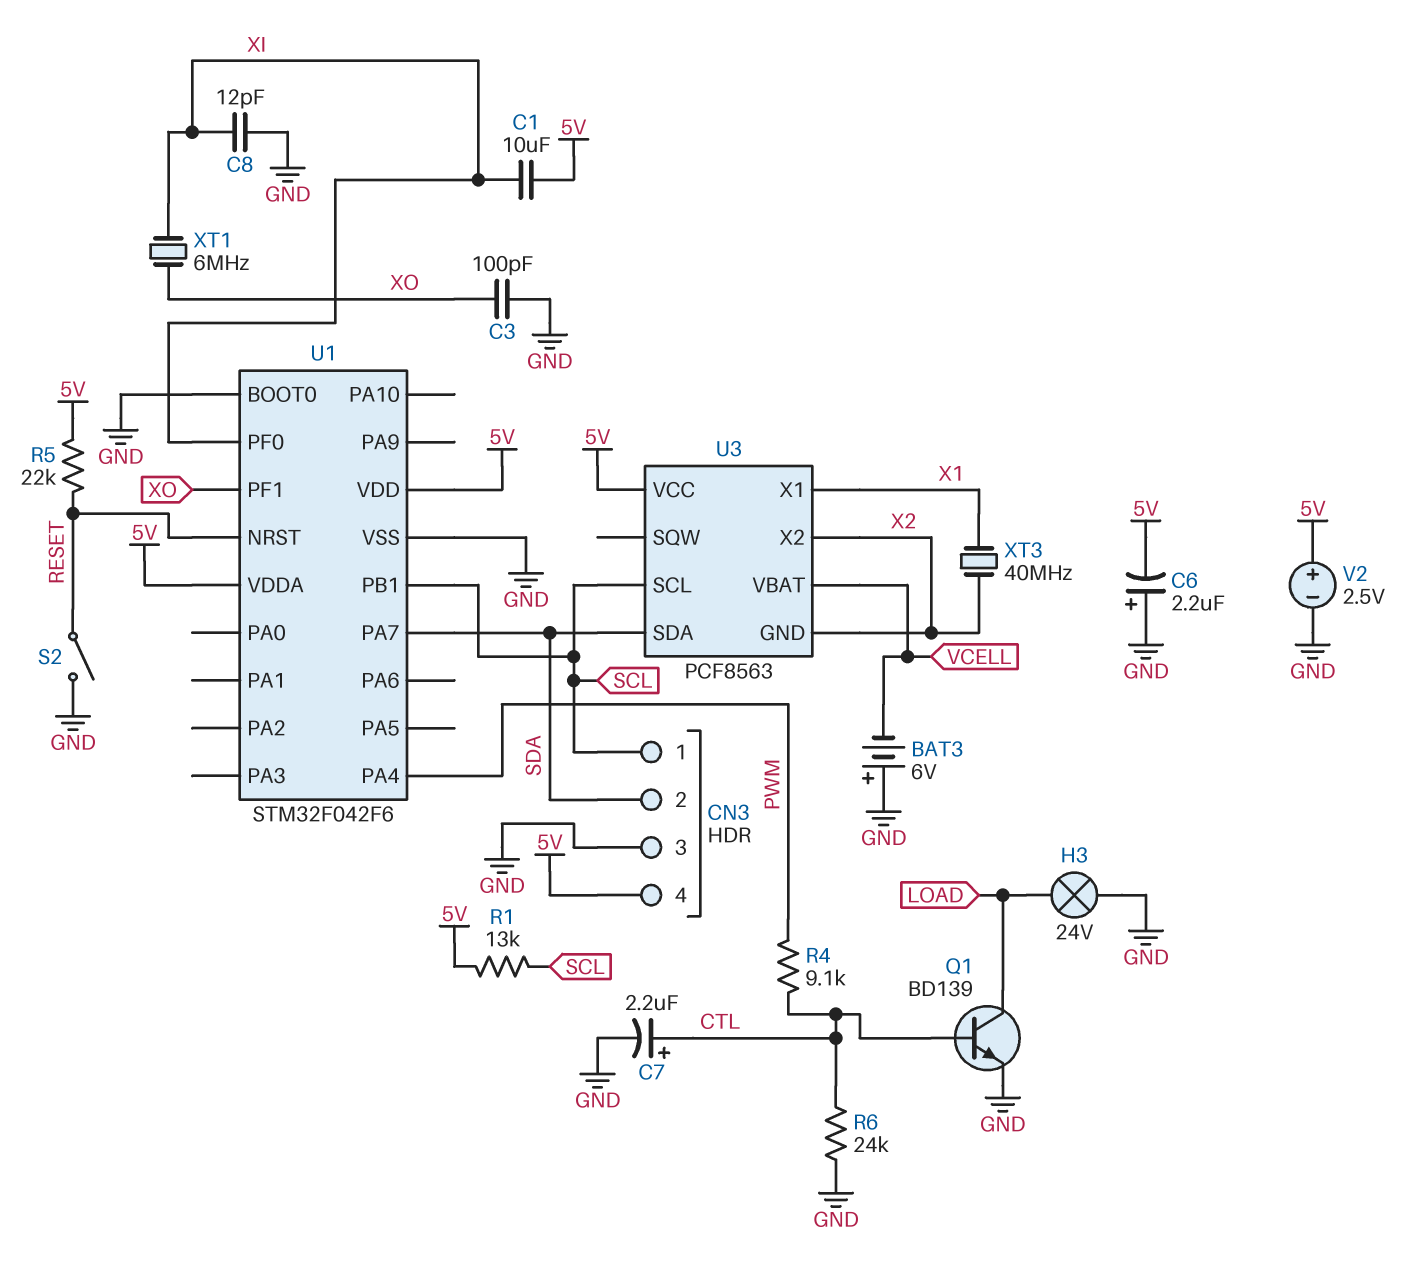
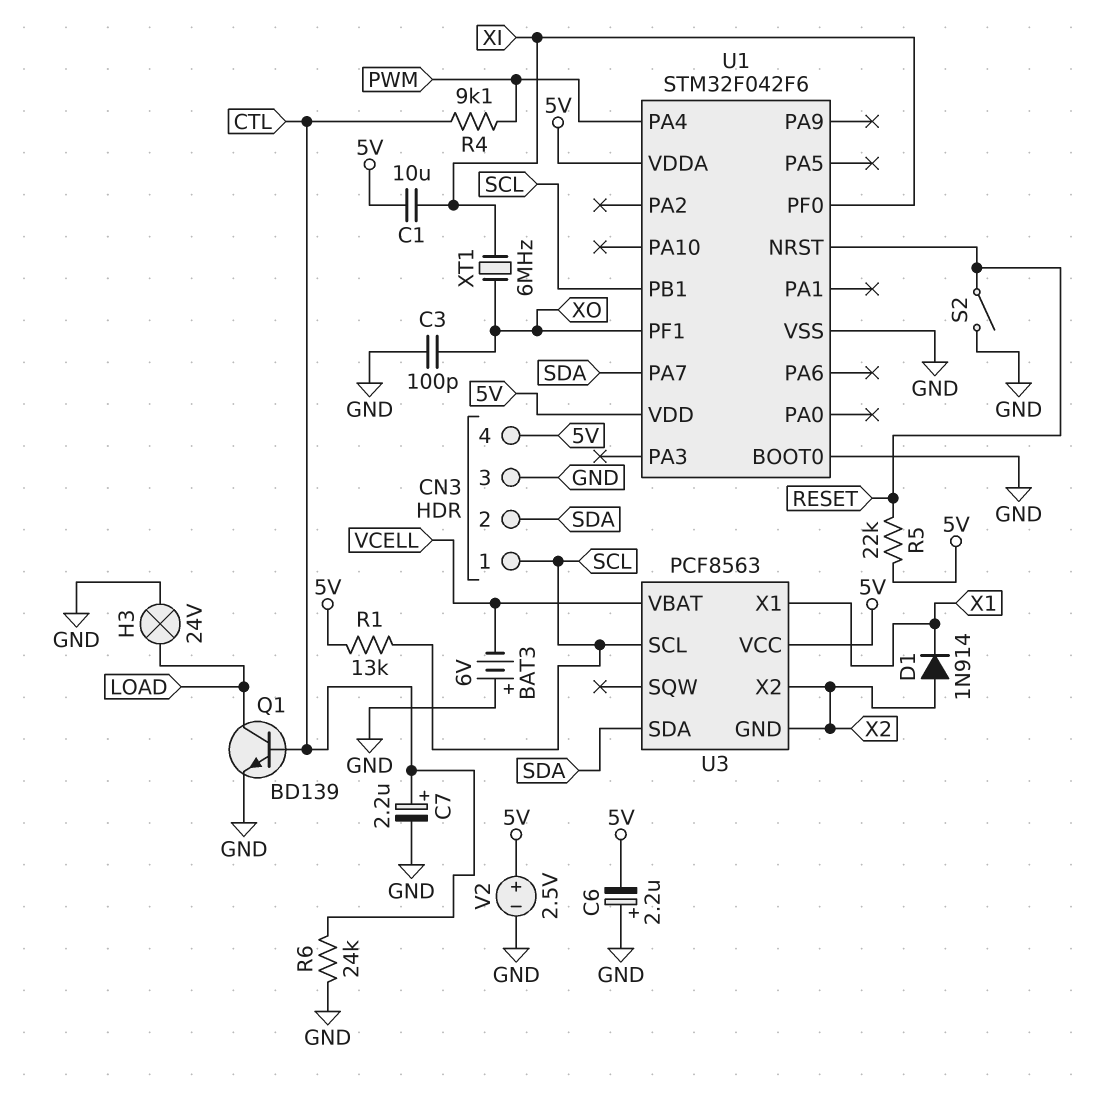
C8: 12pF (GND, XI) -> none
D1: none -> diode 1N914 (A X2, K X1)
XT3: 40MHz (X1, X2) -> none

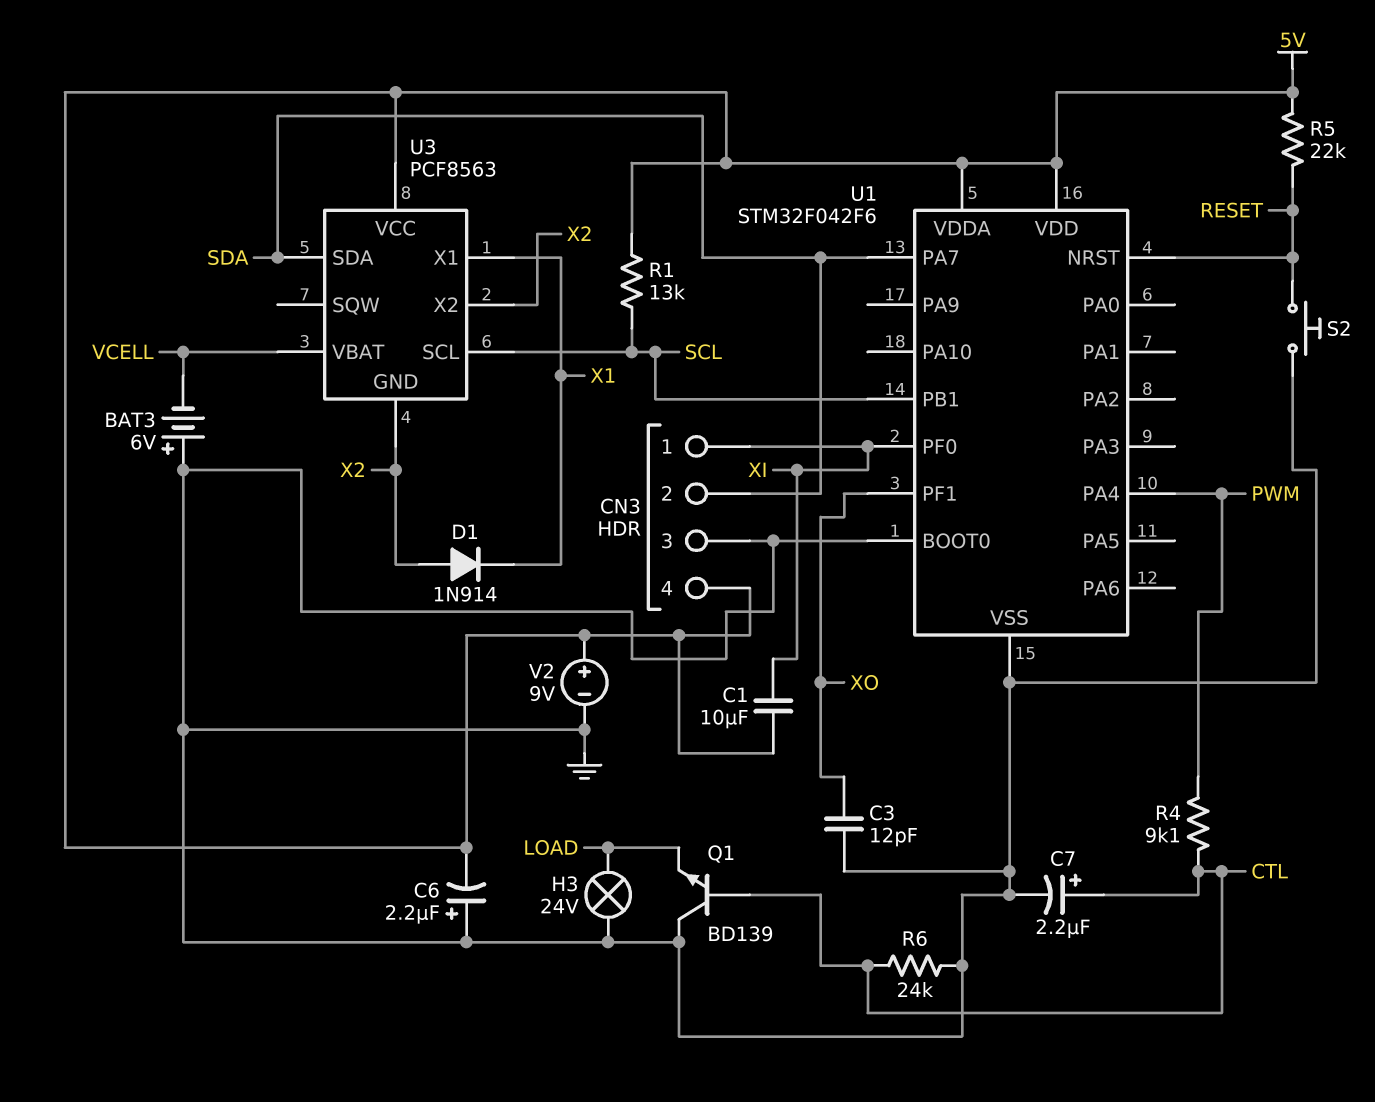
C3: 100pF (GND, XO) -> 12pF (GND, XO)
CN3 pin 1: SCL -> XI
Q1: NPN BD139 (B CTL, C LOAD, E GND) -> NPN BD139 (B CTL, C GND, E LOAD)
S2: switch (GND, RESET) -> button (GND, RESET)
V2: 2.5V (plus 5V, minus GND) -> 9V (plus 5V, minus GND)
XT1: 6MHz (XI, XO) -> none

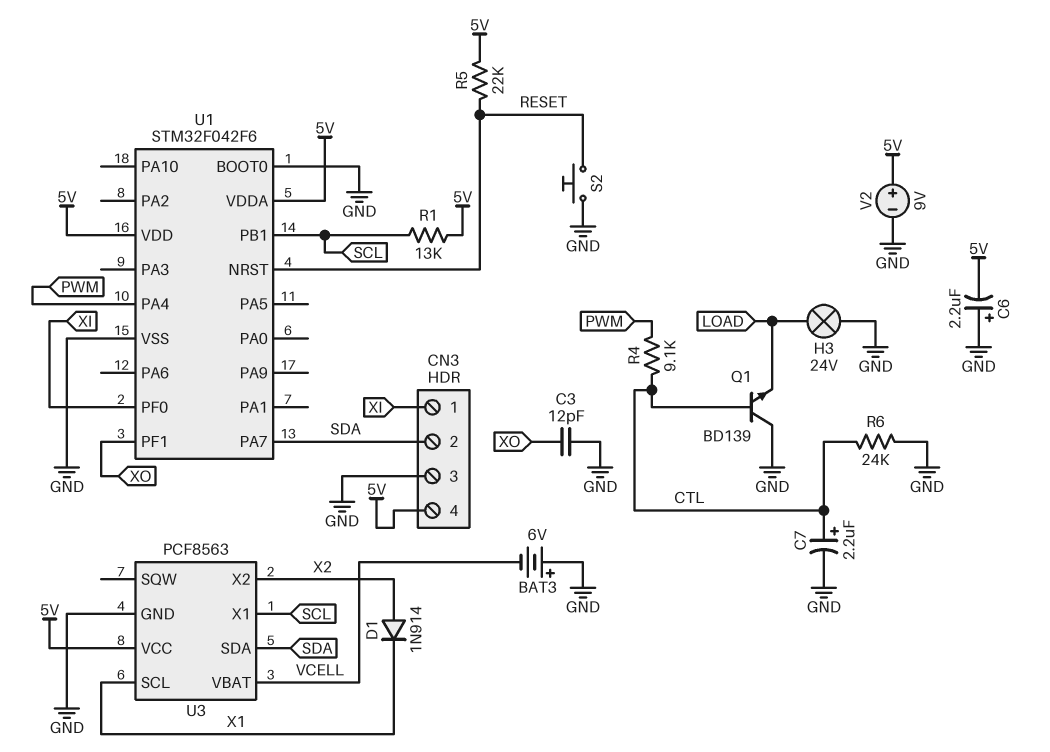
C1: 10uF (5V, XI) -> none
U3 pin GND: X2 -> GND
U3 pin SCL: SCL -> X1
U3 pin X1: X1 -> SCL

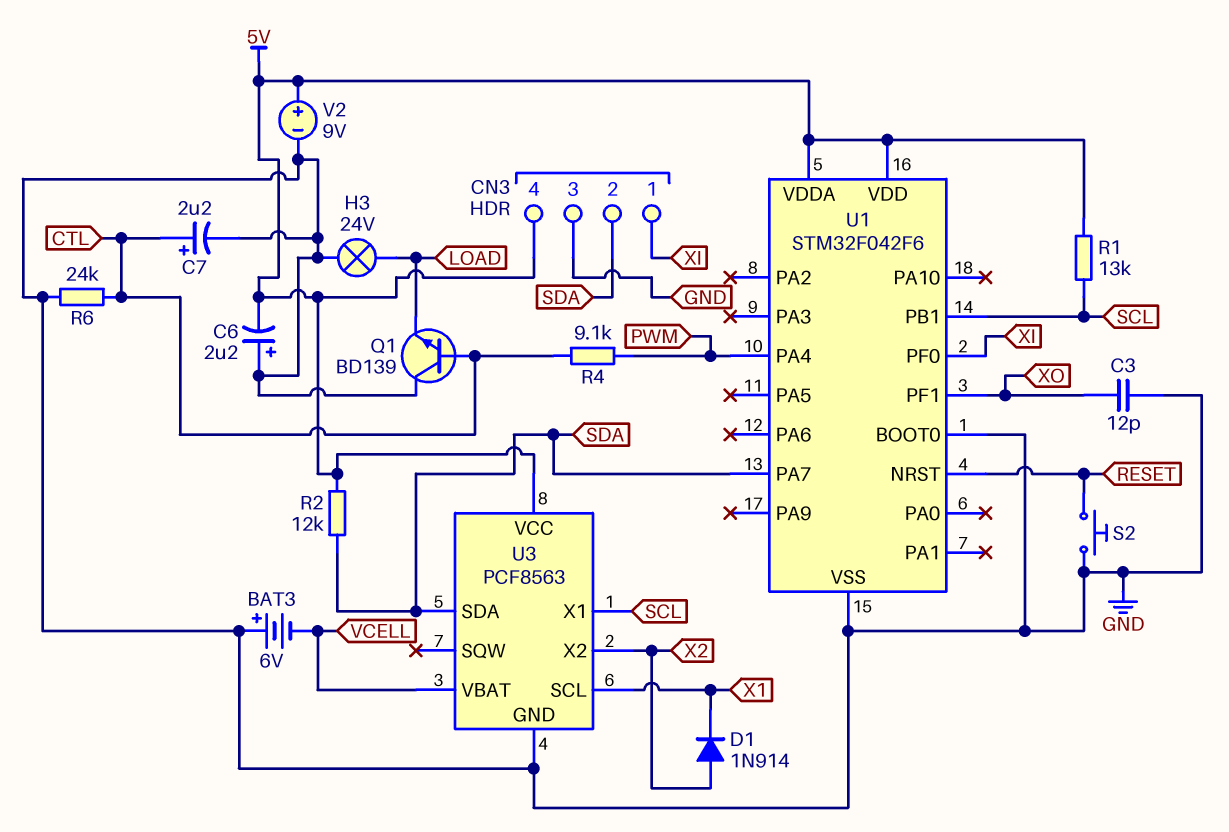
R2: none -> 12k (5V, SDA)
R5: 22k (5V, RESET) -> none

